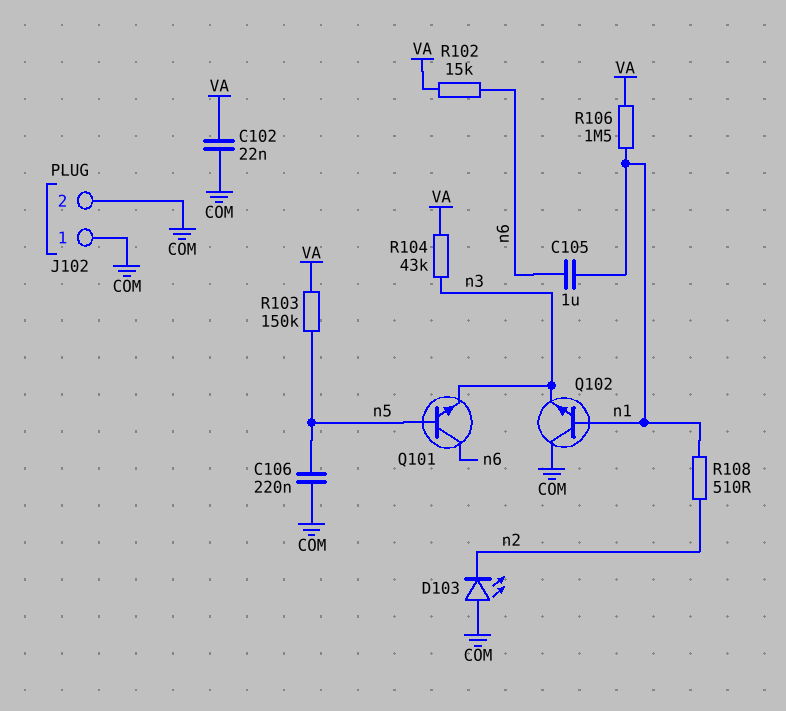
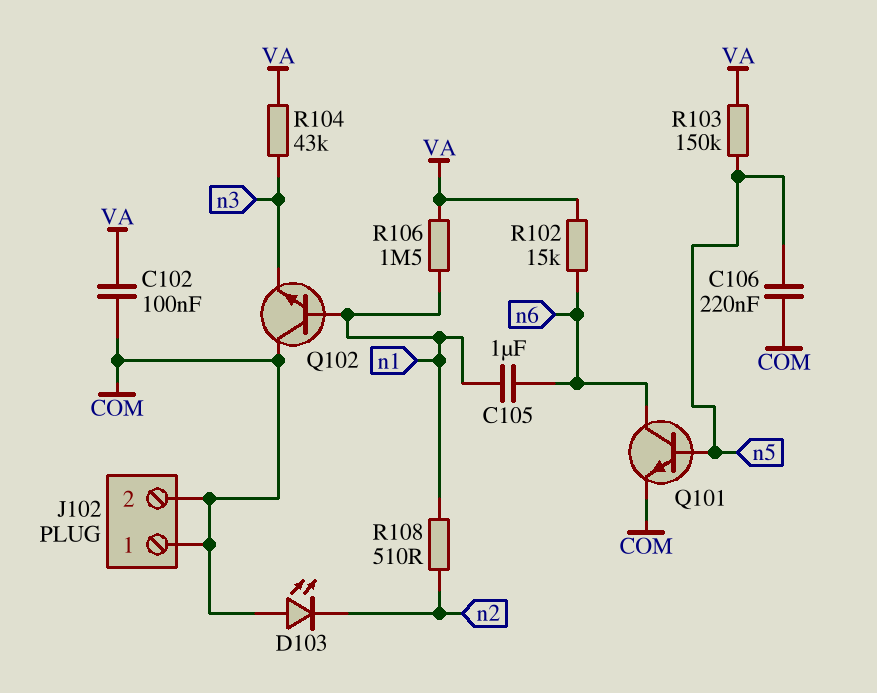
C102: 22nF (COM, VA) -> 100nF (COM, VA)
Q101: NPN (B n5, C n6, E n3) -> NPN (B n5, C n6, E COM)

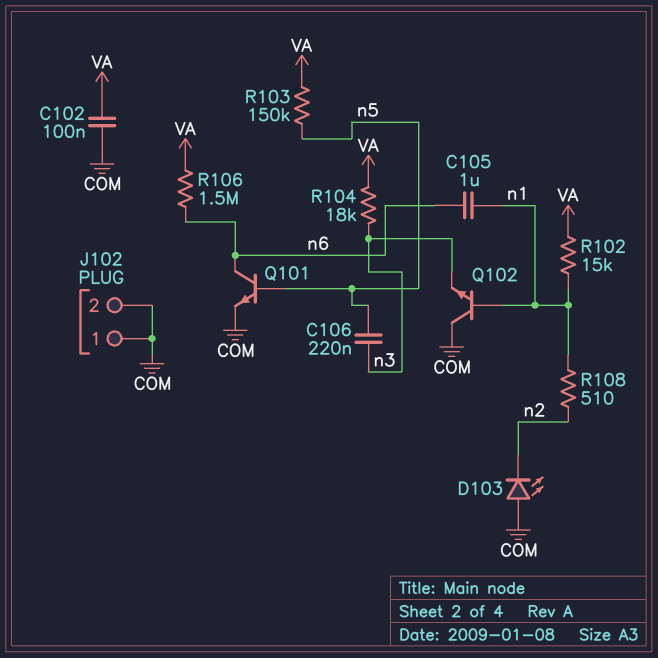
C106: 220nF (COM, n5) -> 220nF (n3, n5)
R102: 15k (VA, n6) -> 15k (VA, n1)
R104: 43k (VA, n3) -> 18k (VA, n3)
R106: 1.5M (VA, n1) -> 1.5M (VA, n6)

